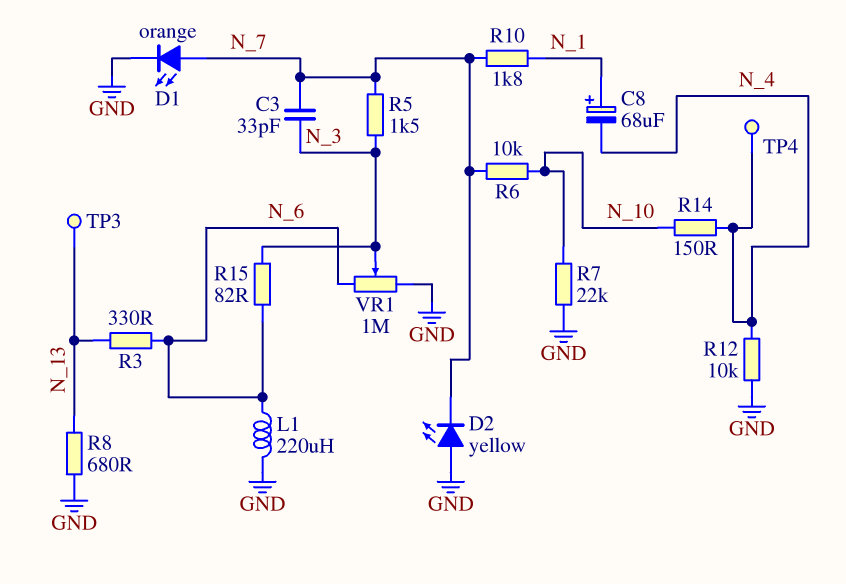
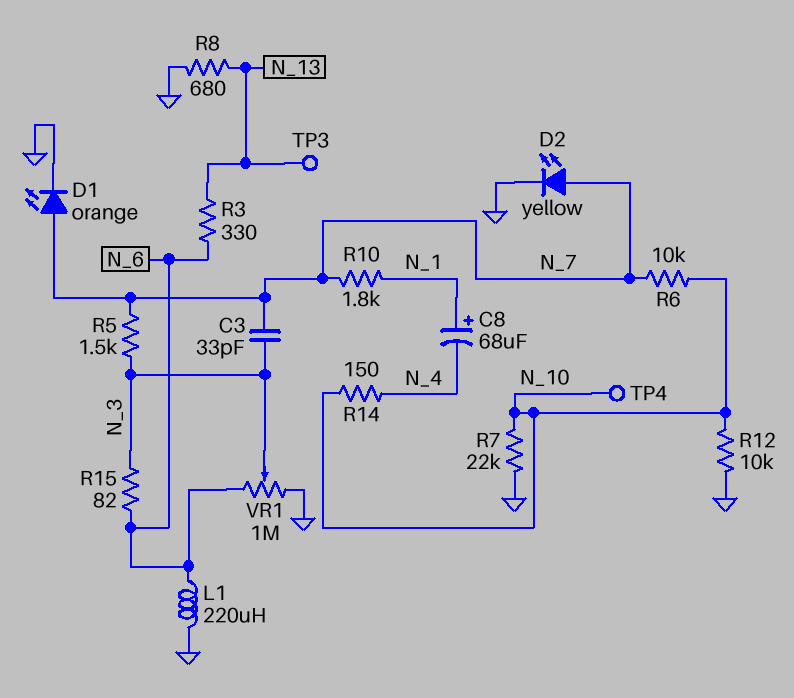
D2: LED yellow (A GND, K N_7) -> LED yellow (A N_7, K GND)
R12: 10k (GND, N_4) -> 10k (GND, N_10)
TP4: test point (N_4) -> test point (N_10)

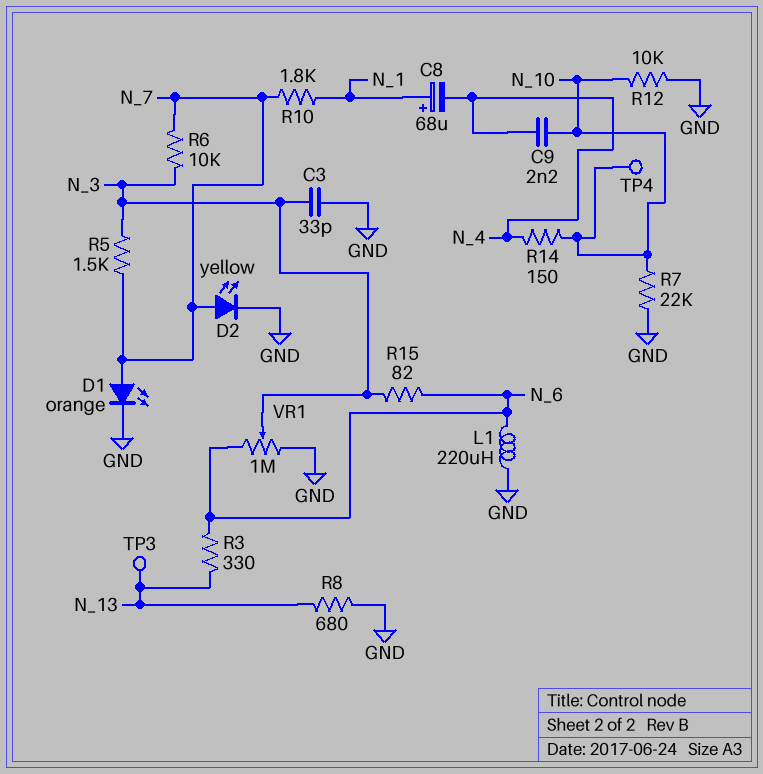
C3: 33pF (N_3, N_7) -> 33pF (GND, N_3)
C9: none -> 2.2nF (N_4, N_10)
R6: 10k (N_7, N_10) -> 10k (N_3, N_7)

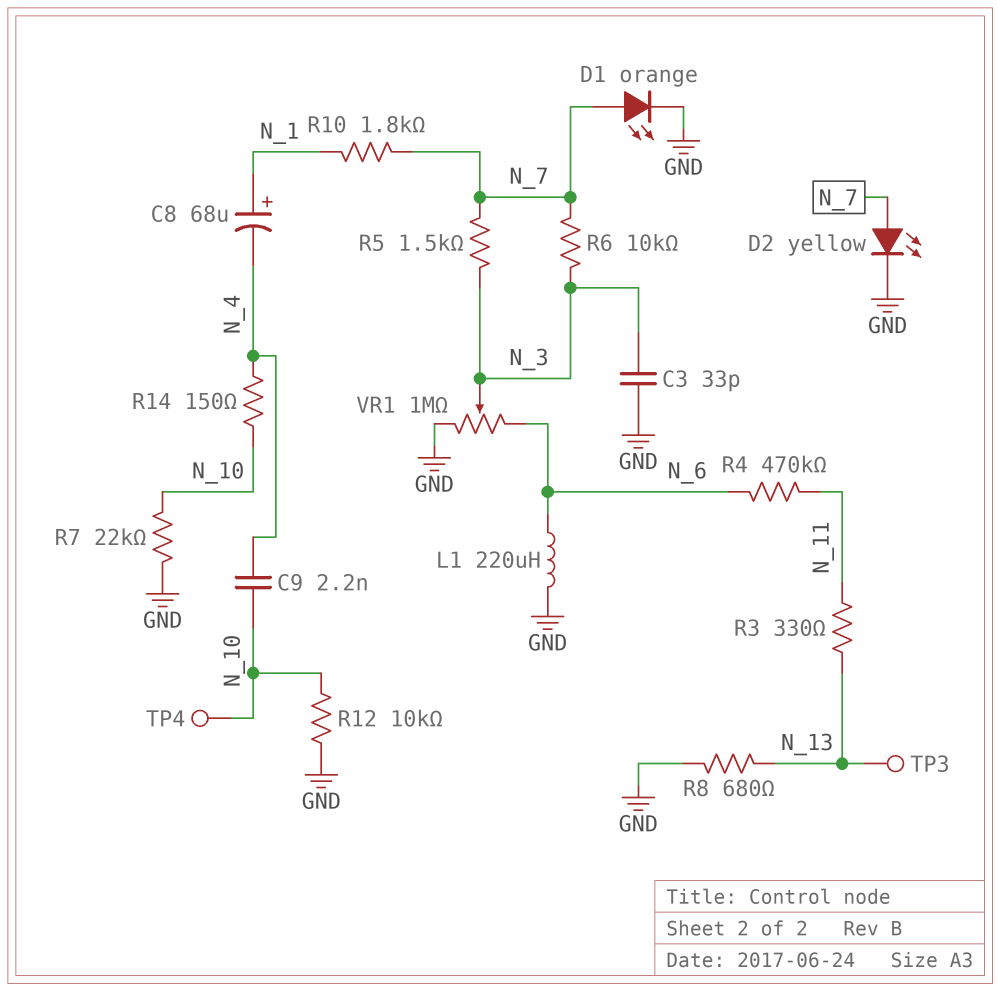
R3: 330 (N_6, N_13) -> 330 (N_11, N_13)
R4: none -> 470k (N_6, N_11)
R15: 82 (N_3, N_6) -> none

